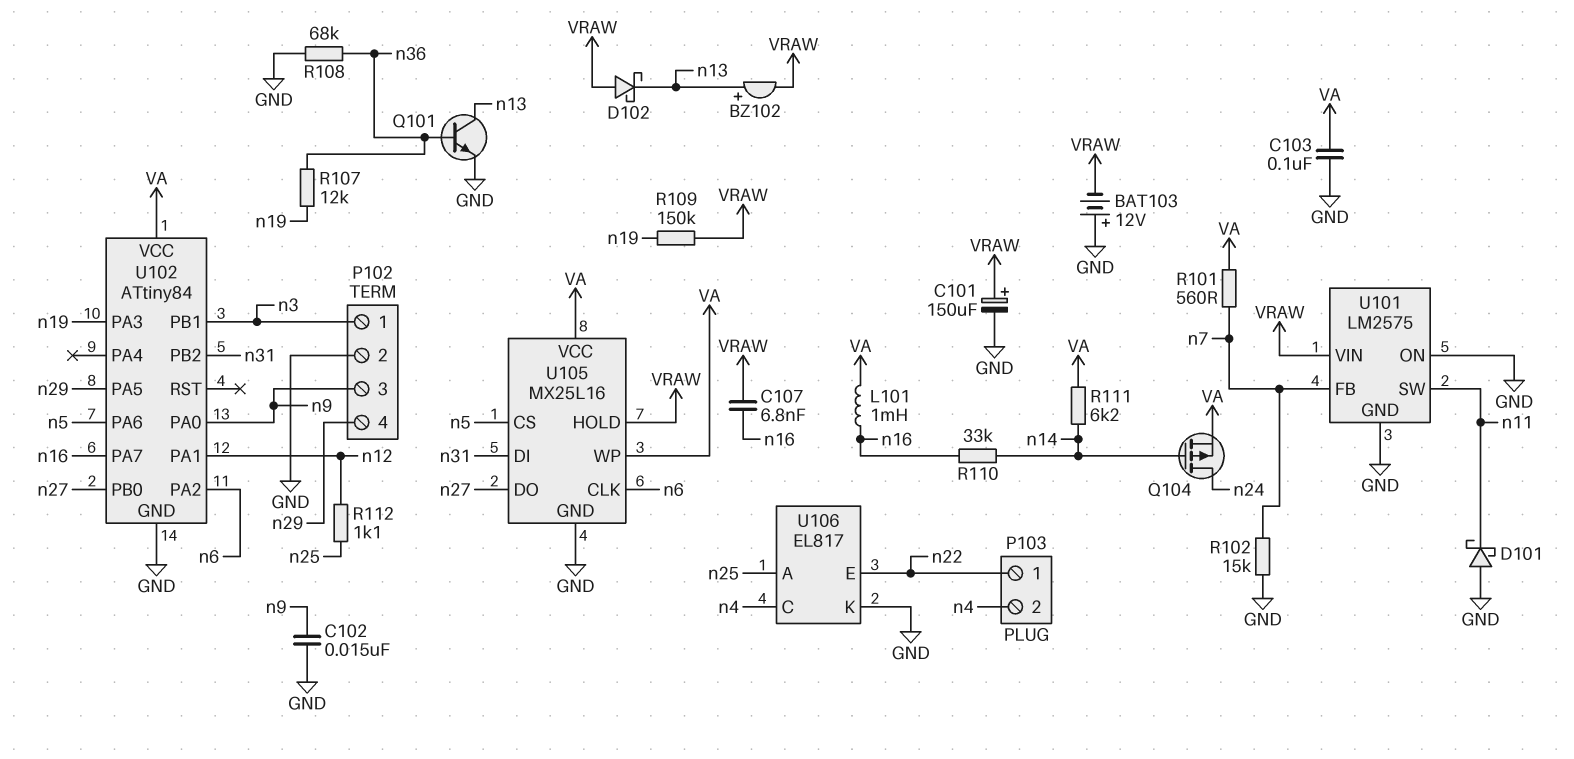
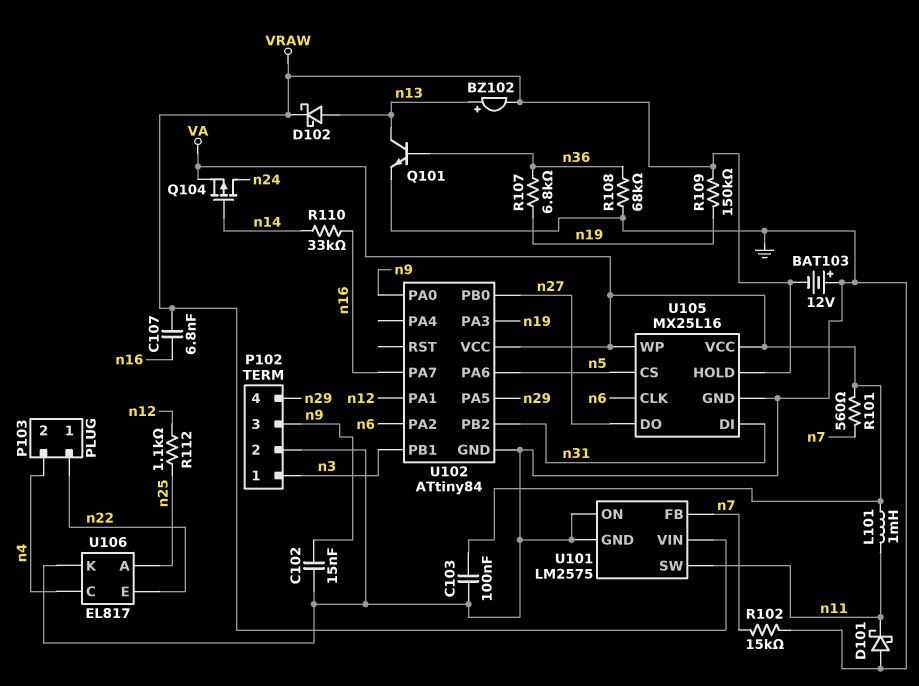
C101: 150uF (plus VRAW, minus GND) -> none
D102: schottky (A VRAW, K n13) -> schottky (A n13, K VRAW)
L101: 1mH (VA, n16) -> 1mH (VA, n11)
R107: 12k (n19, n36) -> 6.8k (n19, n36)
R111: 6.2k (VA, n14) -> none

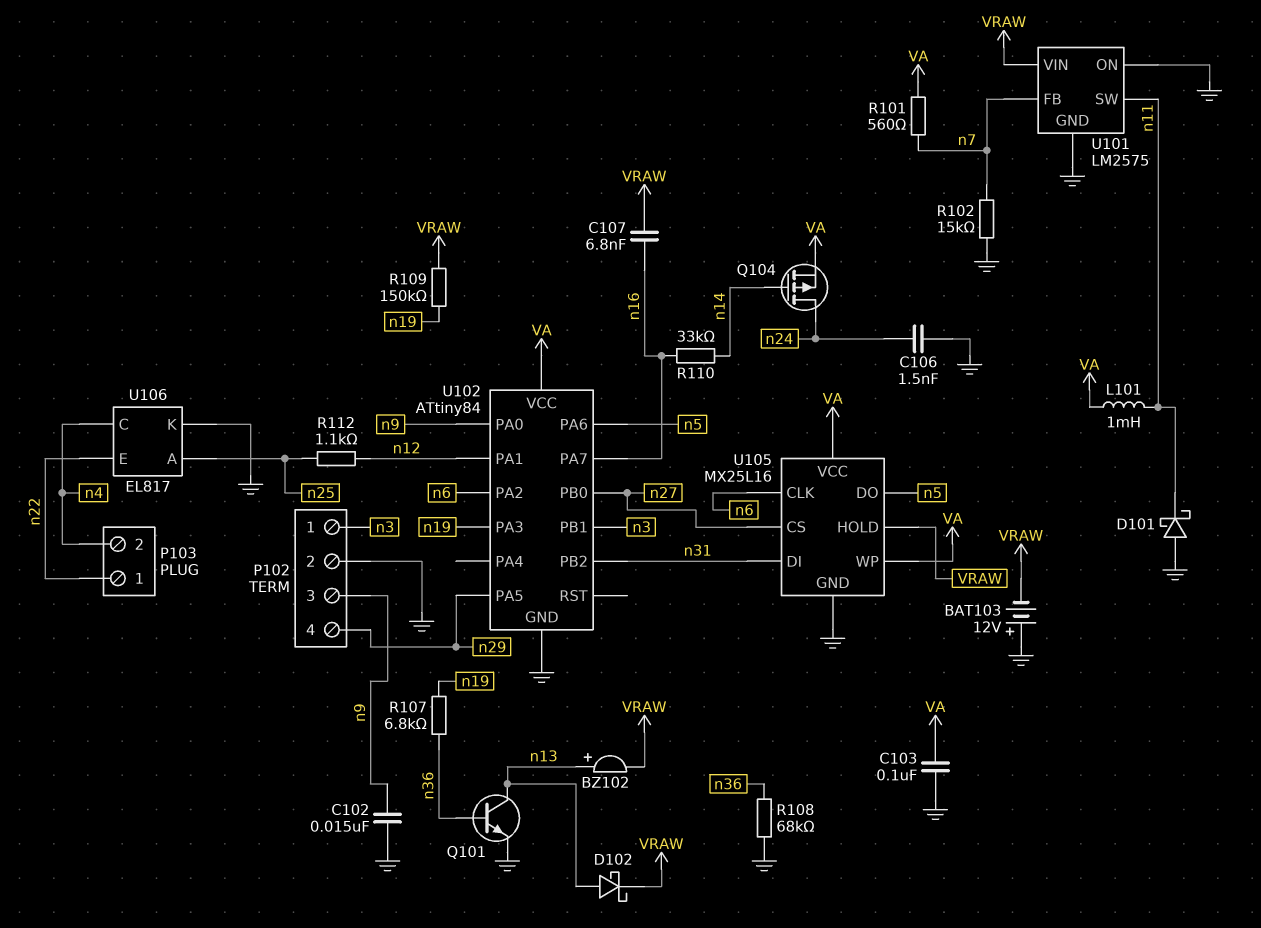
C106: none -> 1.5nF (GND, n24)
U105 pin CS: n5 -> n27
U105 pin DO: n27 -> n5

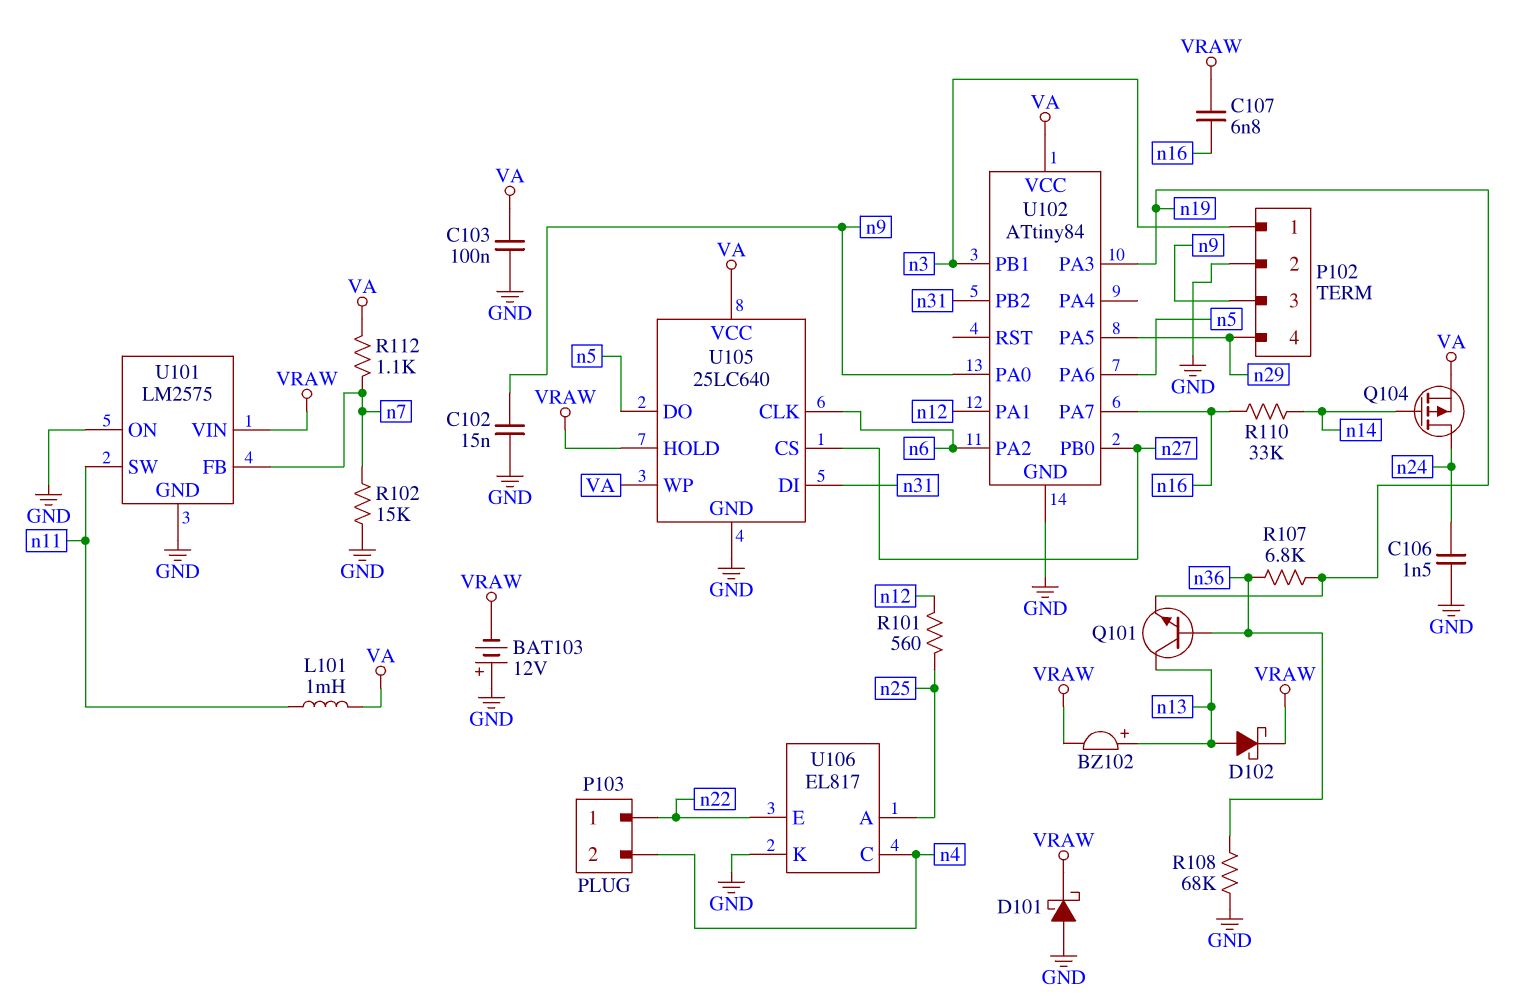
D101: schottky (A GND, K n11) -> schottky (A GND, K VRAW)
Q101: NPN (B n36, C n13, E GND) -> NPN (B n36, C n13, E n19)
R101: 560 (VA, n7) -> 560 (n12, n25)
R109: 150k (VRAW, n19) -> none
R112: 1.1k (n12, n25) -> 1.1k (VA, n7)
U105: MX25L16 -> 25LC640

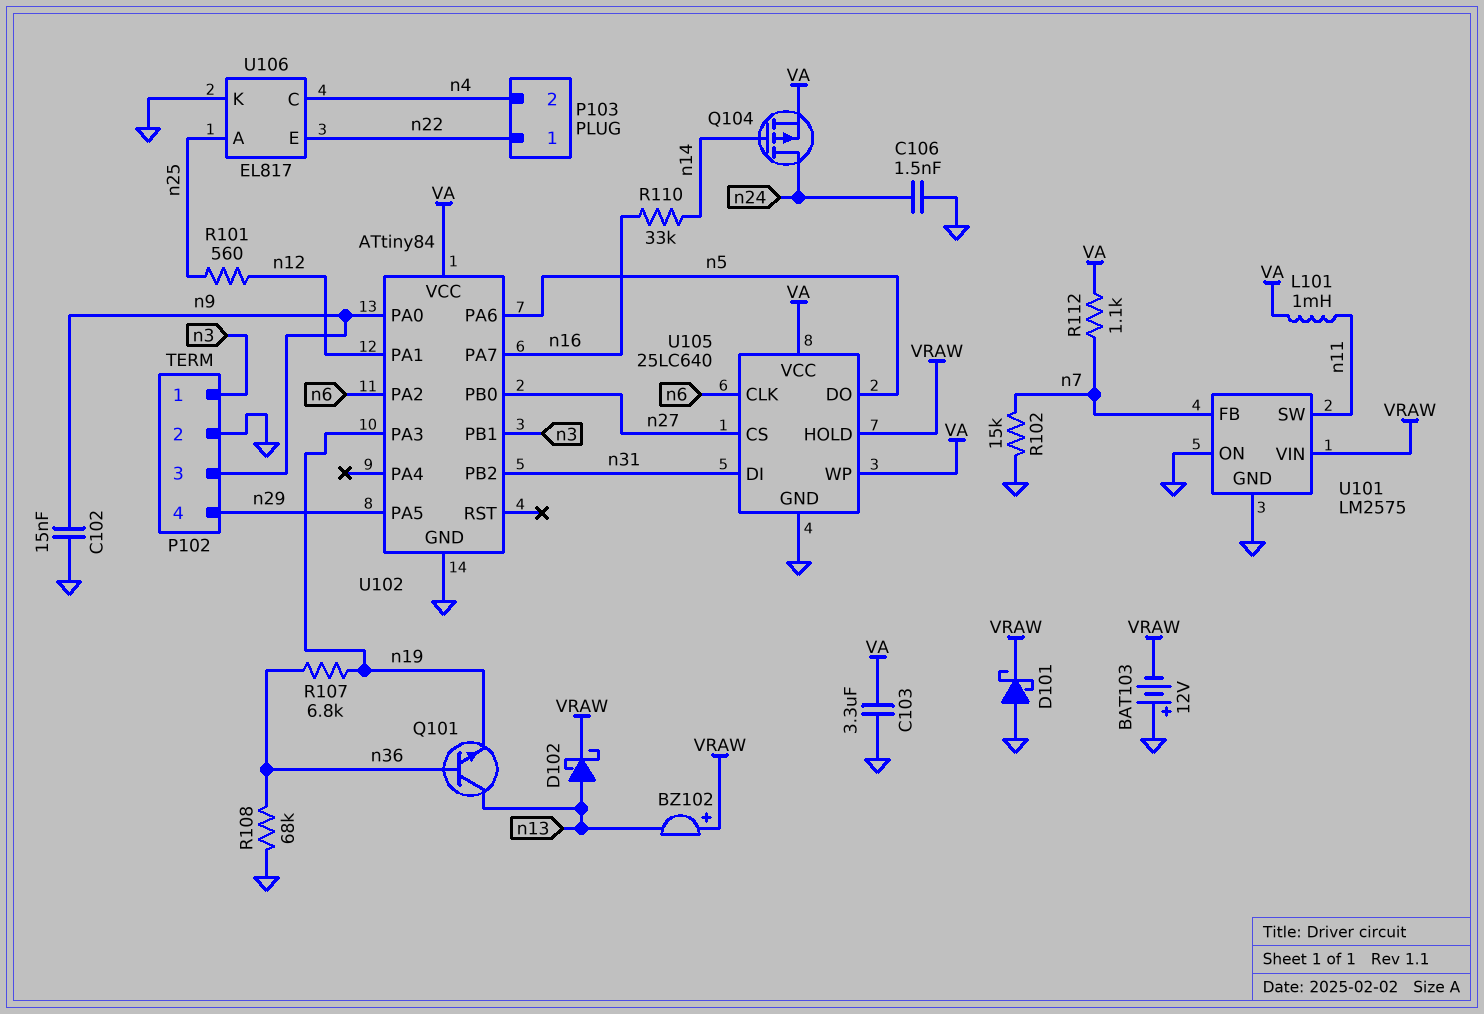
BZ102: buzzer (plus n13, minus VRAW) -> buzzer (plus VRAW, minus n13)
C103: 100nF (GND, VA) -> 3.3uF (GND, VA)
C107: 6.8nF (VRAW, n16) -> none

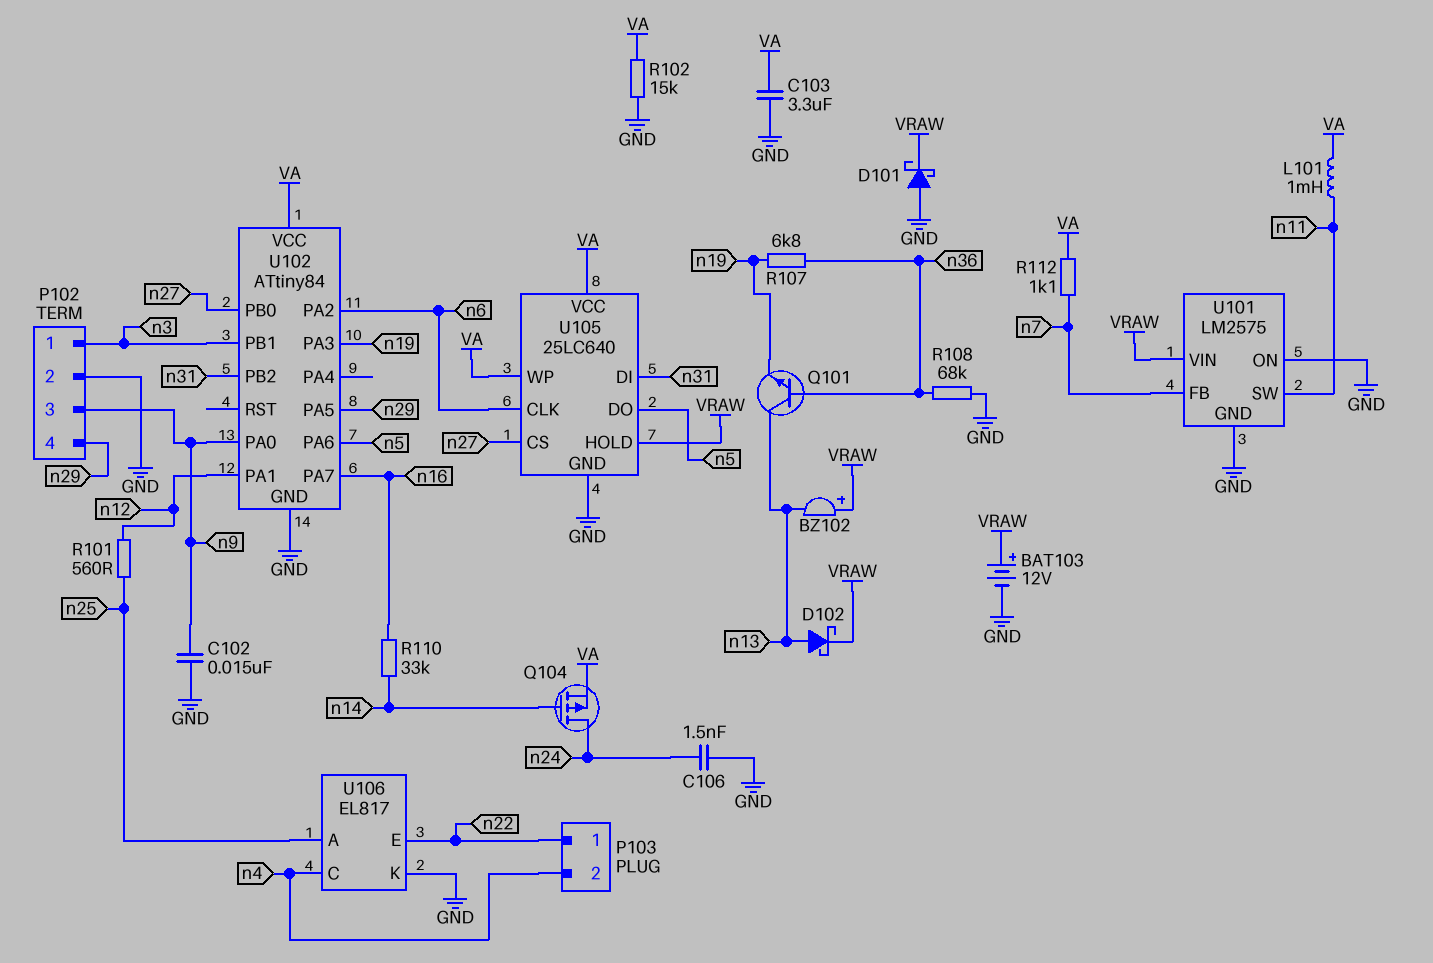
BAT103: 12V (plus GND, minus VRAW) -> 12V (plus VRAW, minus GND)
R102: 15k (GND, n7) -> 15k (GND, VA)

